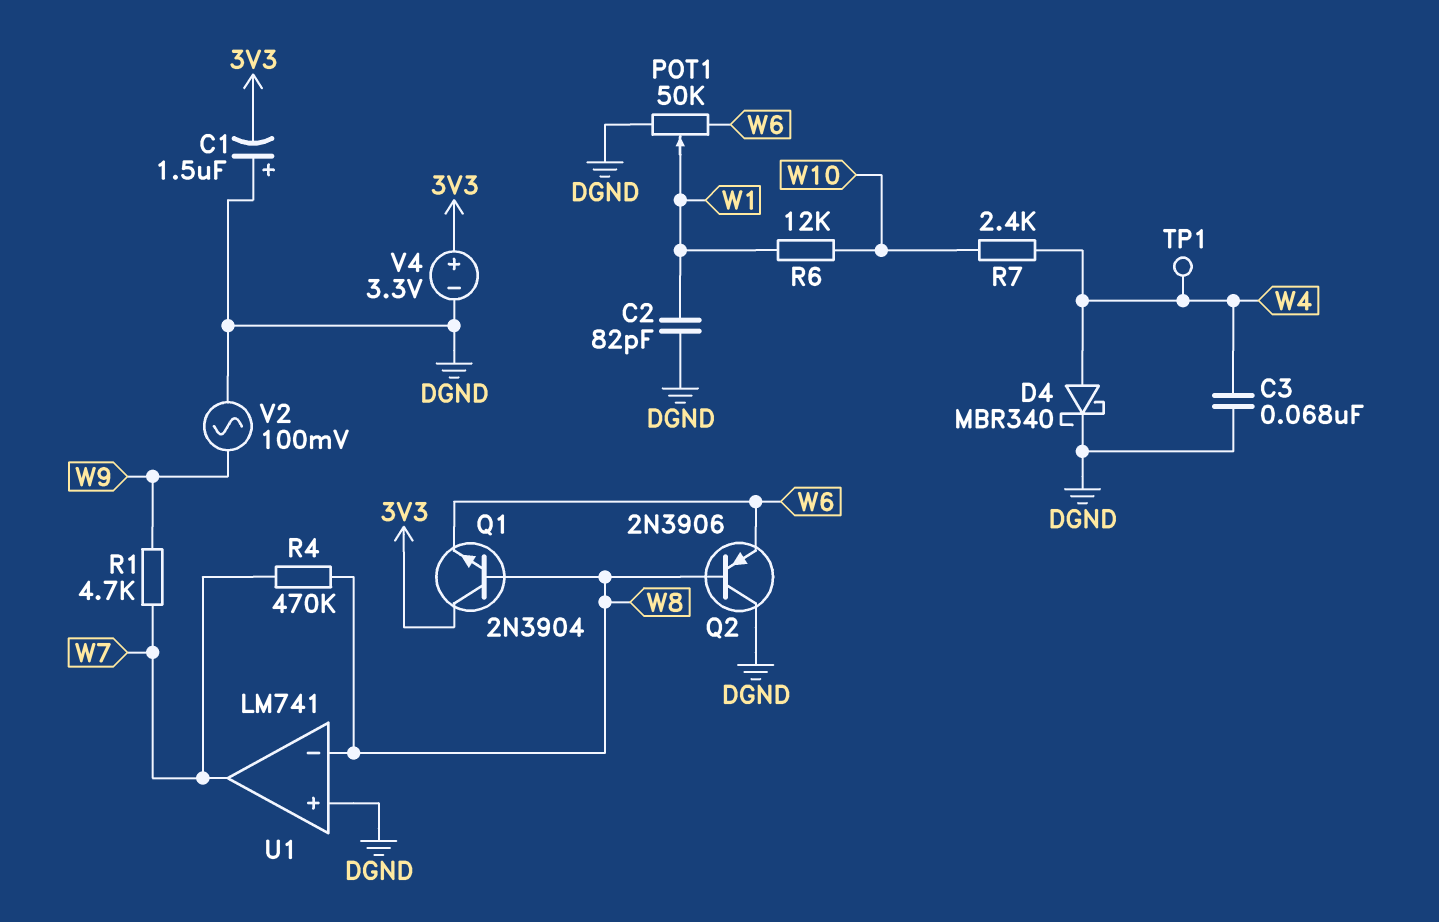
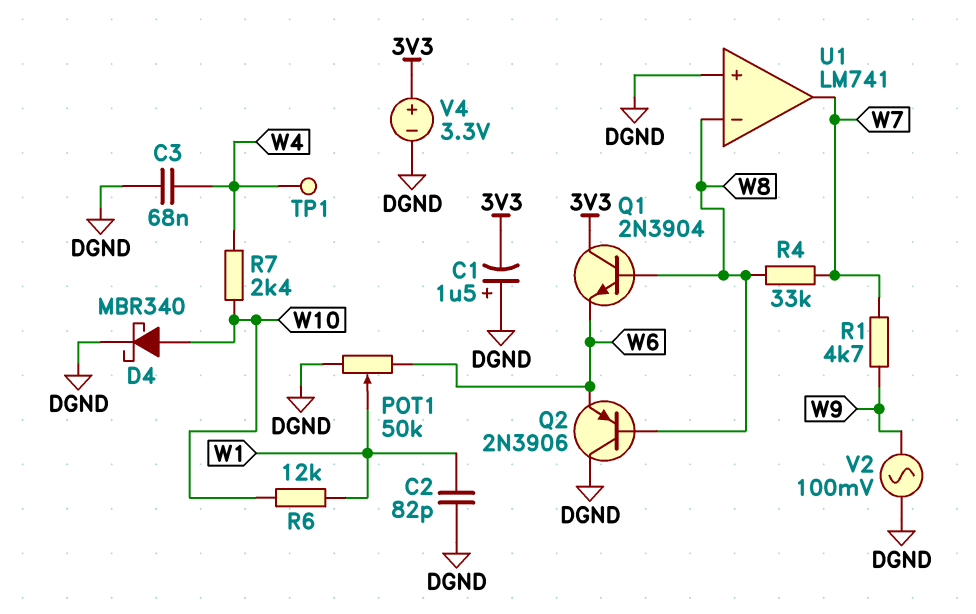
D4: schottky MBR340 (A W4, K DGND) -> schottky MBR340 (A W10, K DGND)
R4: 470k (W7, W8) -> 33k (W7, W8)

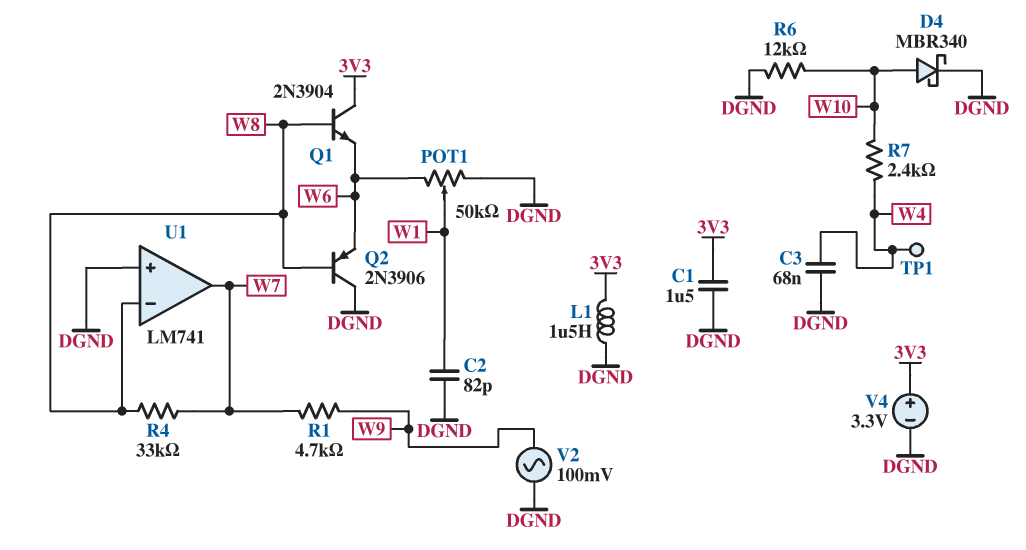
C1: 1.5uF (plus DGND, minus 3V3) -> 1.5uF (3V3, DGND)
L1: none -> 1.5uH (3V3, DGND)
R6: 12k (W1, W10) -> 12k (DGND, W10)

